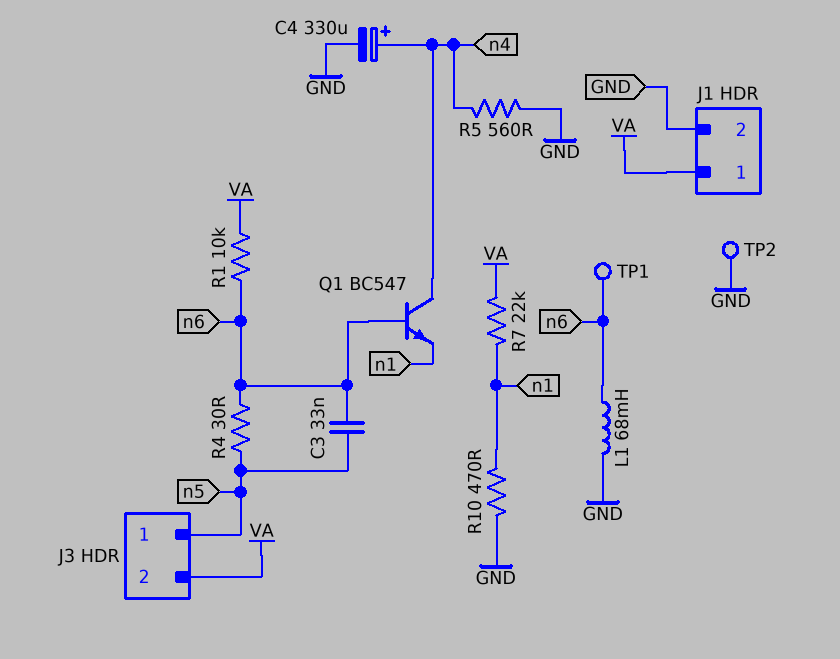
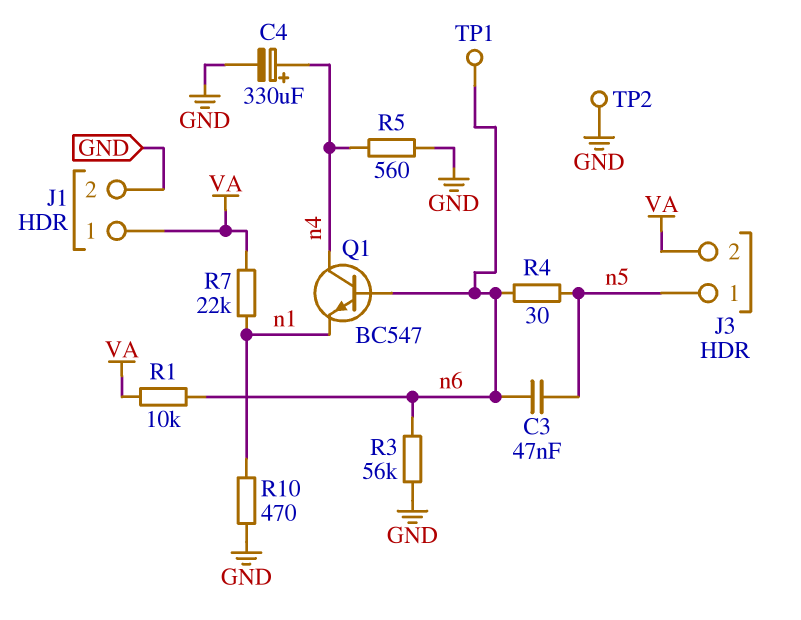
C3: 33nF (n5, n6) -> 47nF (n5, n6)
L1: 68mH (GND, n6) -> none
R3: none -> 56k (GND, n6)

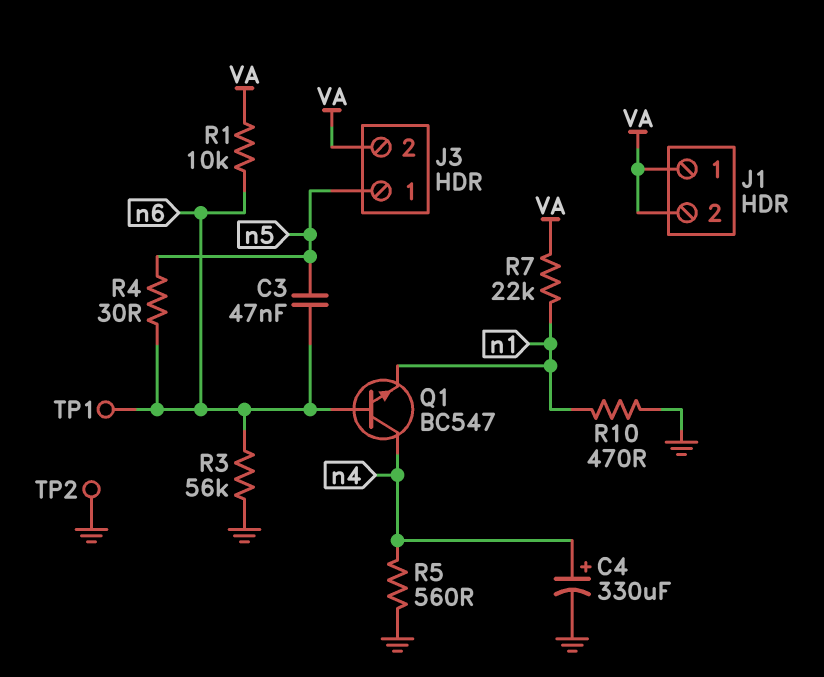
J1 pin 2: GND -> VA

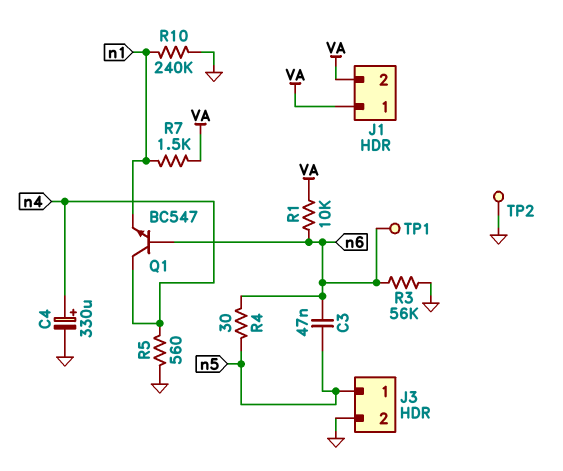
J3 pin 2: VA -> GND
R7: 22k (VA, n1) -> 1.5k (VA, n1)
R10: 470 (GND, n1) -> 240k (GND, n1)

